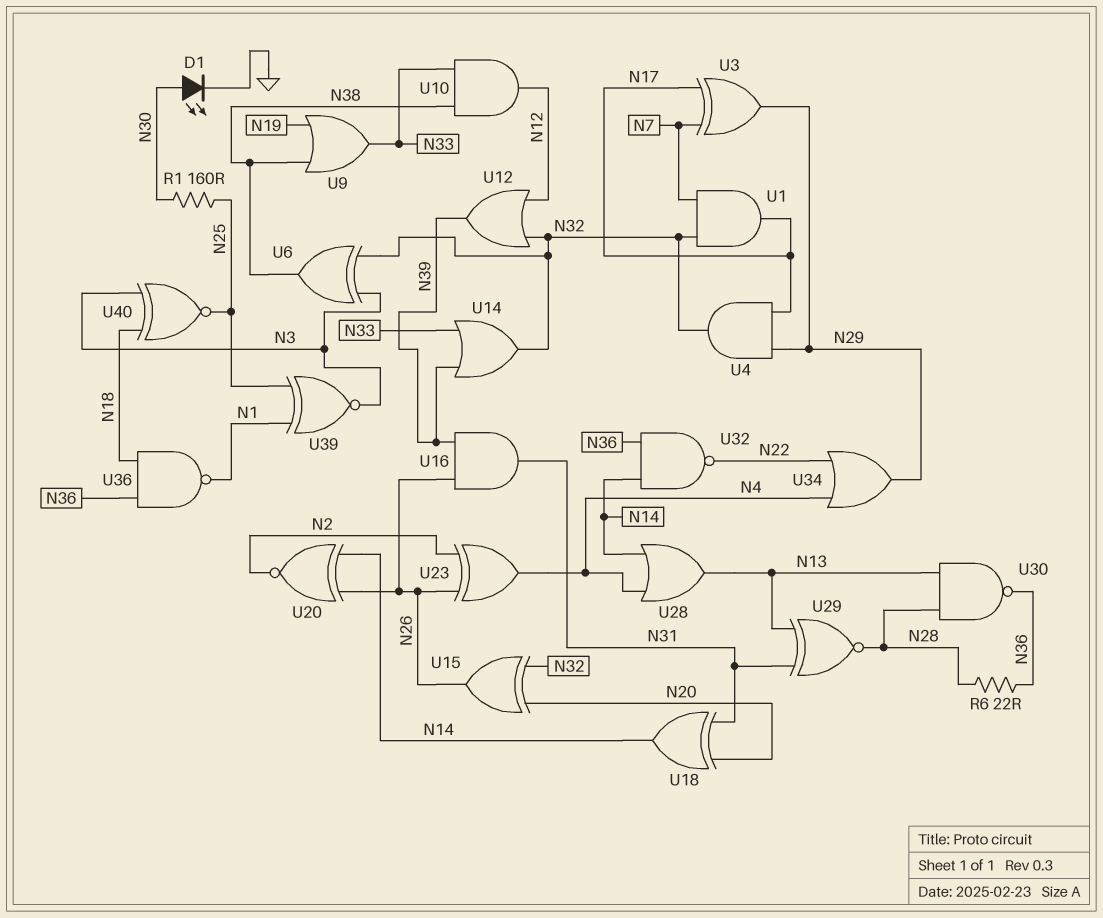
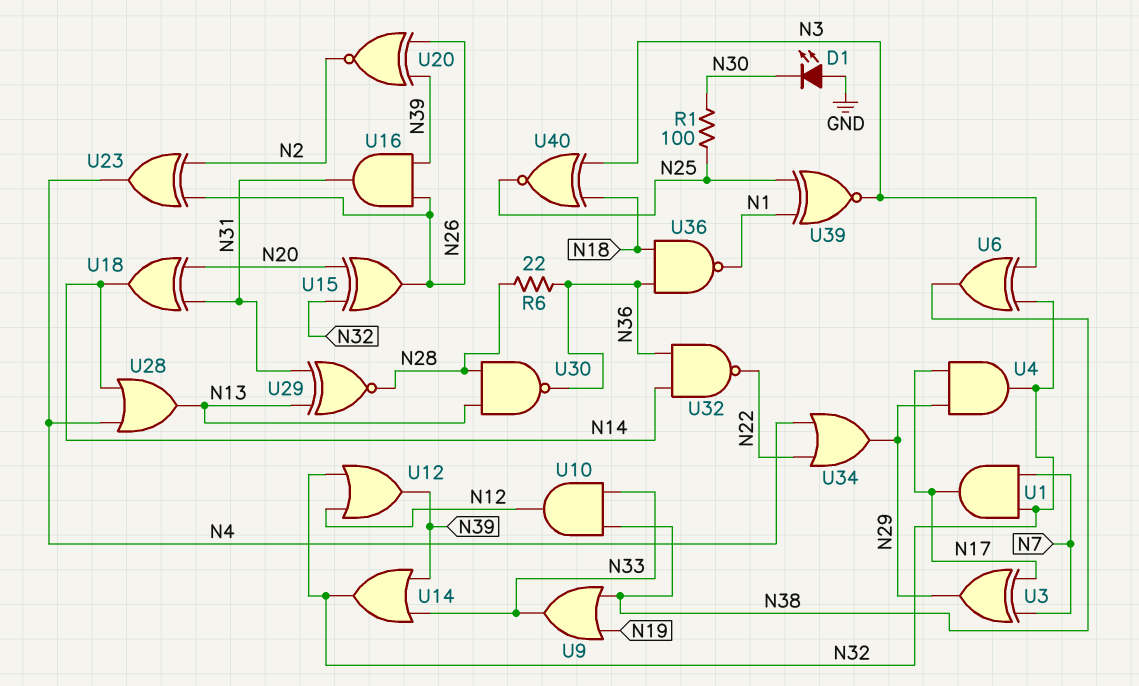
D1: LED (A N30, K GND) -> LED (A GND, K N30)
R1: 160 (N25, N30) -> 100 (N25, N30)
U20: XNOR (in N14, in N26, out N2) -> XNOR (in N26, in N39, out N2)

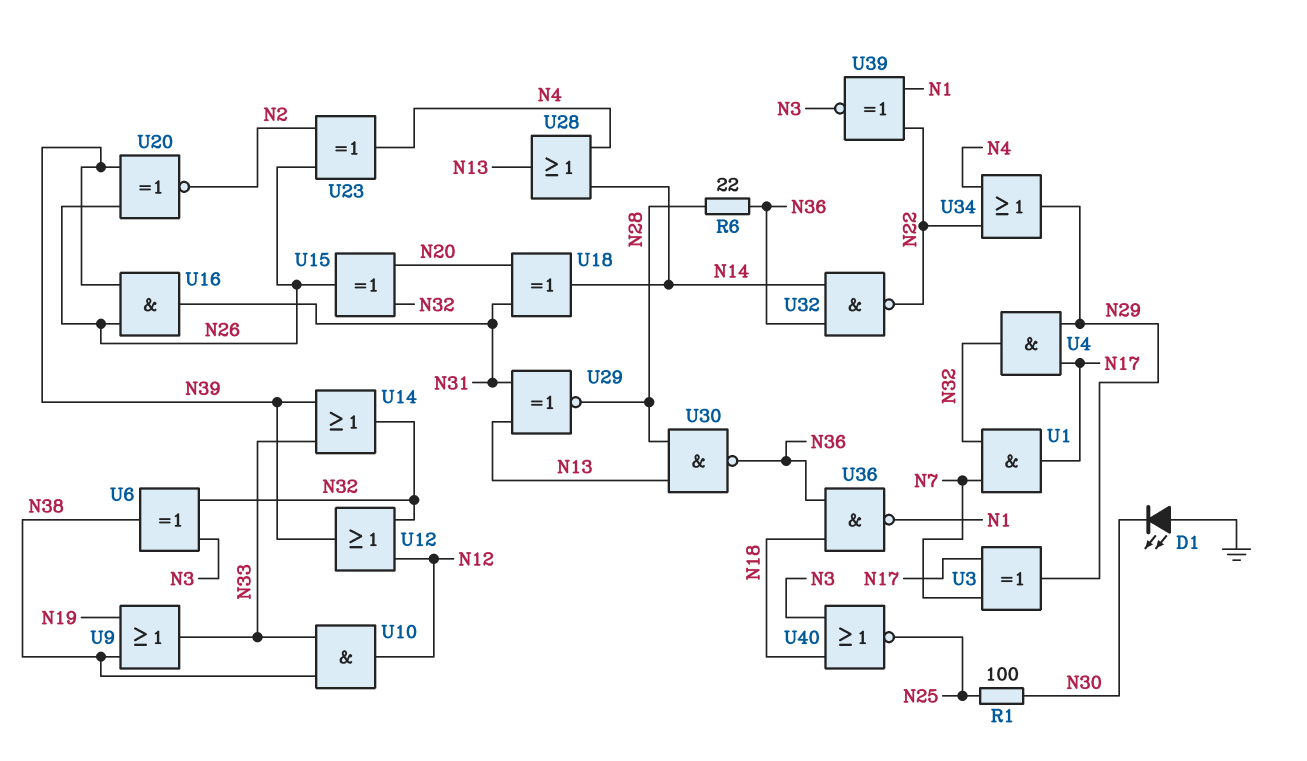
U39: XNOR (in N1, in N25, out N3) -> XNOR (in N1, in N22, out N3)
U40: XNOR (in N3, in N18, out N25) -> NOR (in N3, in N18, out N25)

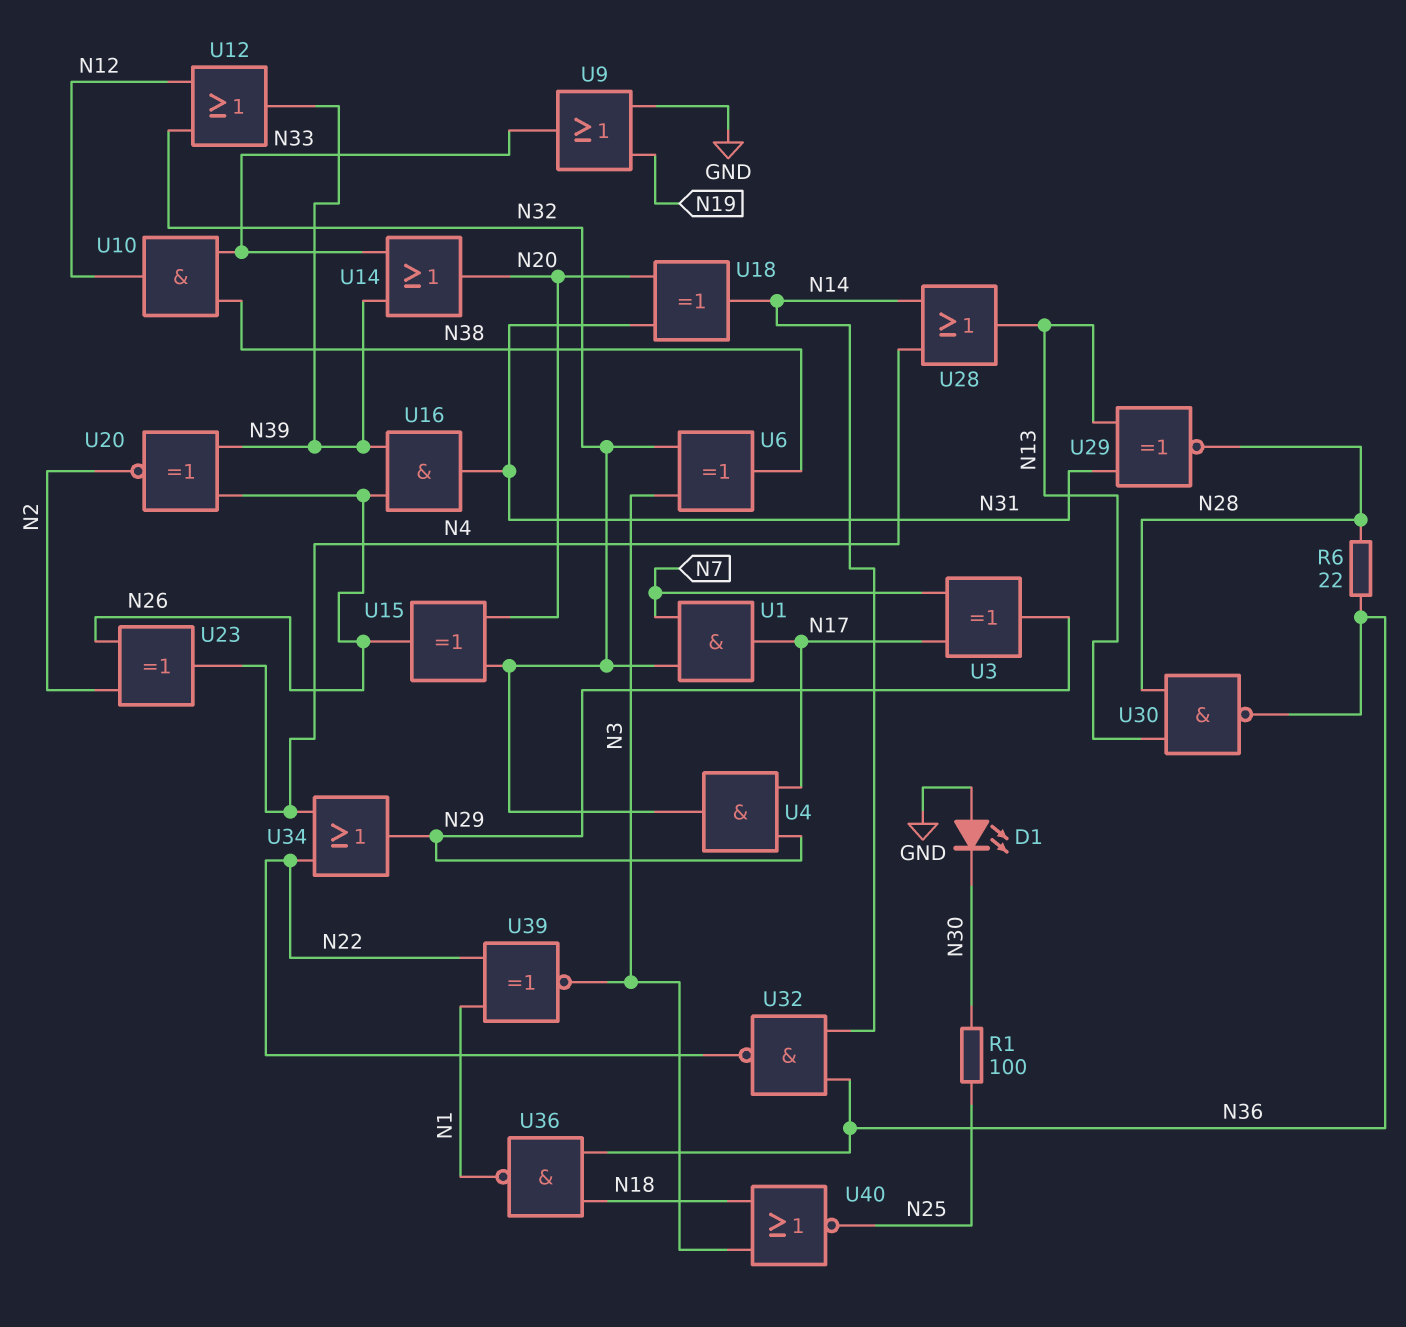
U9: OR (in N19, in N38, out N33) -> OR (in GND, in N19, out N33)
U14: OR (in N33, in N39, out N32) -> OR (in N33, in N39, out N20)

